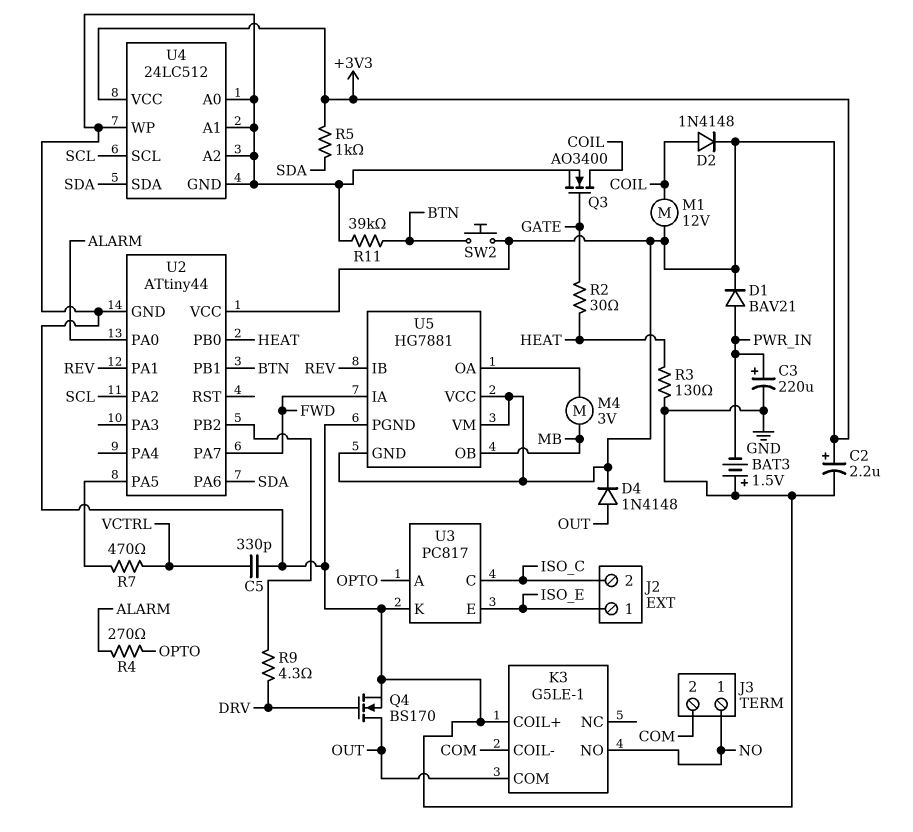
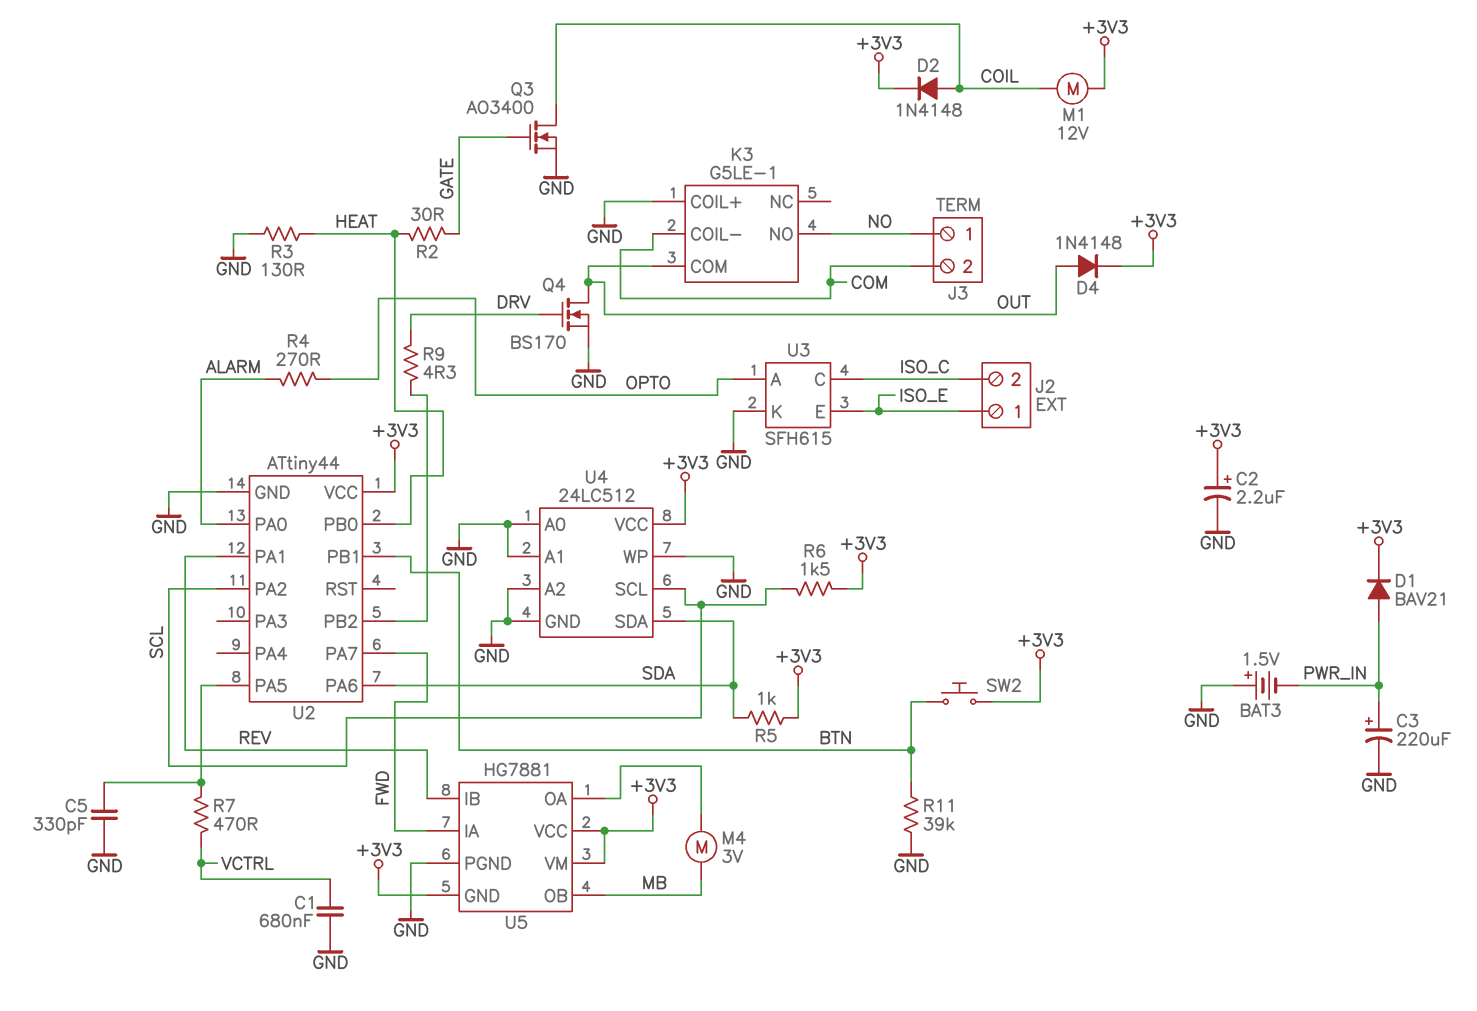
C1: none -> 680nF (GND, VCTRL)
C5: 330pF (GND, VCTRL) -> 330pF (GND, U2/PA5)
R6: none -> 1.5k (+3V3, SCL)
U3: PC817 -> SFH615

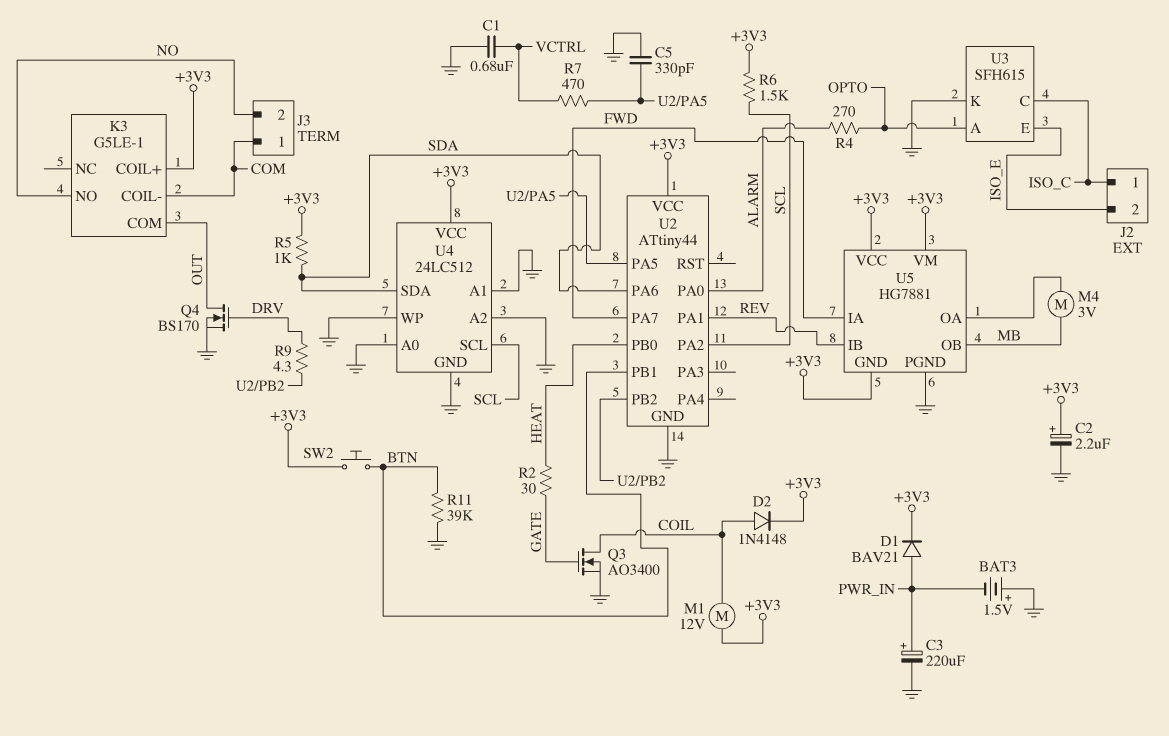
D4: diode 1N4148 (A OUT, K +3V3) -> none
J2 pin 1: ISO_E -> ISO_C
J2 pin 2: ISO_C -> ISO_E
J3 pin 1: NO -> COM
J3 pin 2: COM -> NO
K3 pin COIL+: GND -> +3V3
R3: 130 (GND, HEAT) -> none

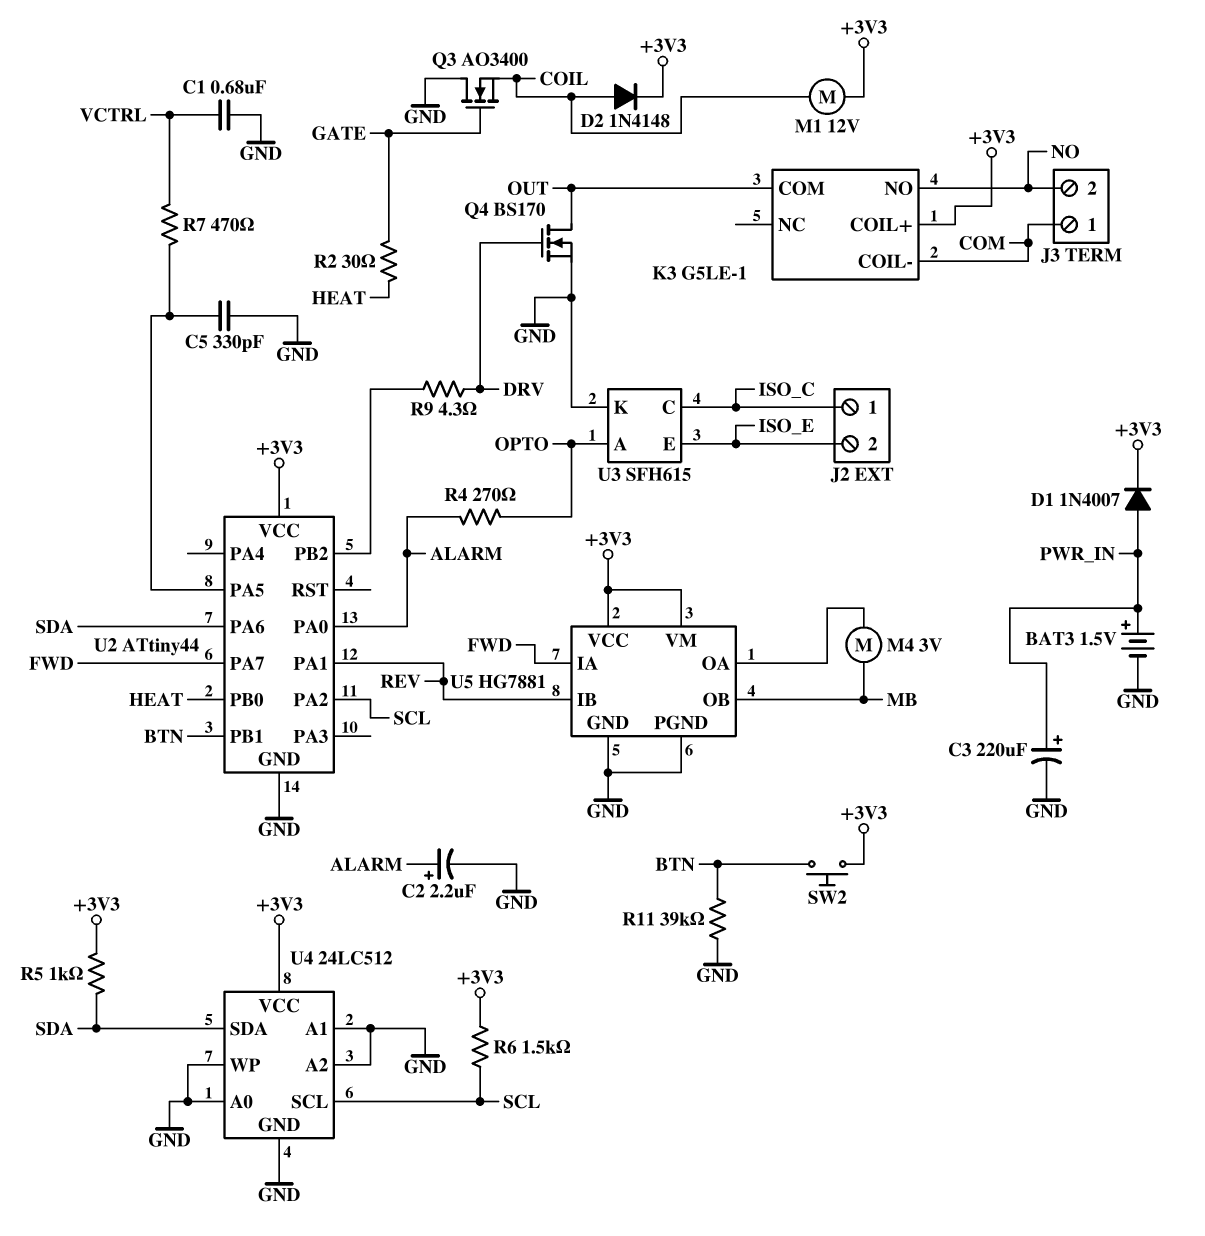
BAT3: 1.5V (plus GND, minus PWR_IN) -> 1.5V (plus PWR_IN, minus GND)
C2: 2.2uF (plus +3V3, minus GND) -> 2.2uF (plus ALARM, minus GND)
D1: diode BAV21 (A PWR_IN, K +3V3) -> diode 1N4007 (A PWR_IN, K +3V3)
Q3: NMOS AO3400 (G GATE, D COIL, S GND) -> NMOS AO3400 (G GATE, D GND, S COIL)
U5 pin GND: +3V3 -> GND

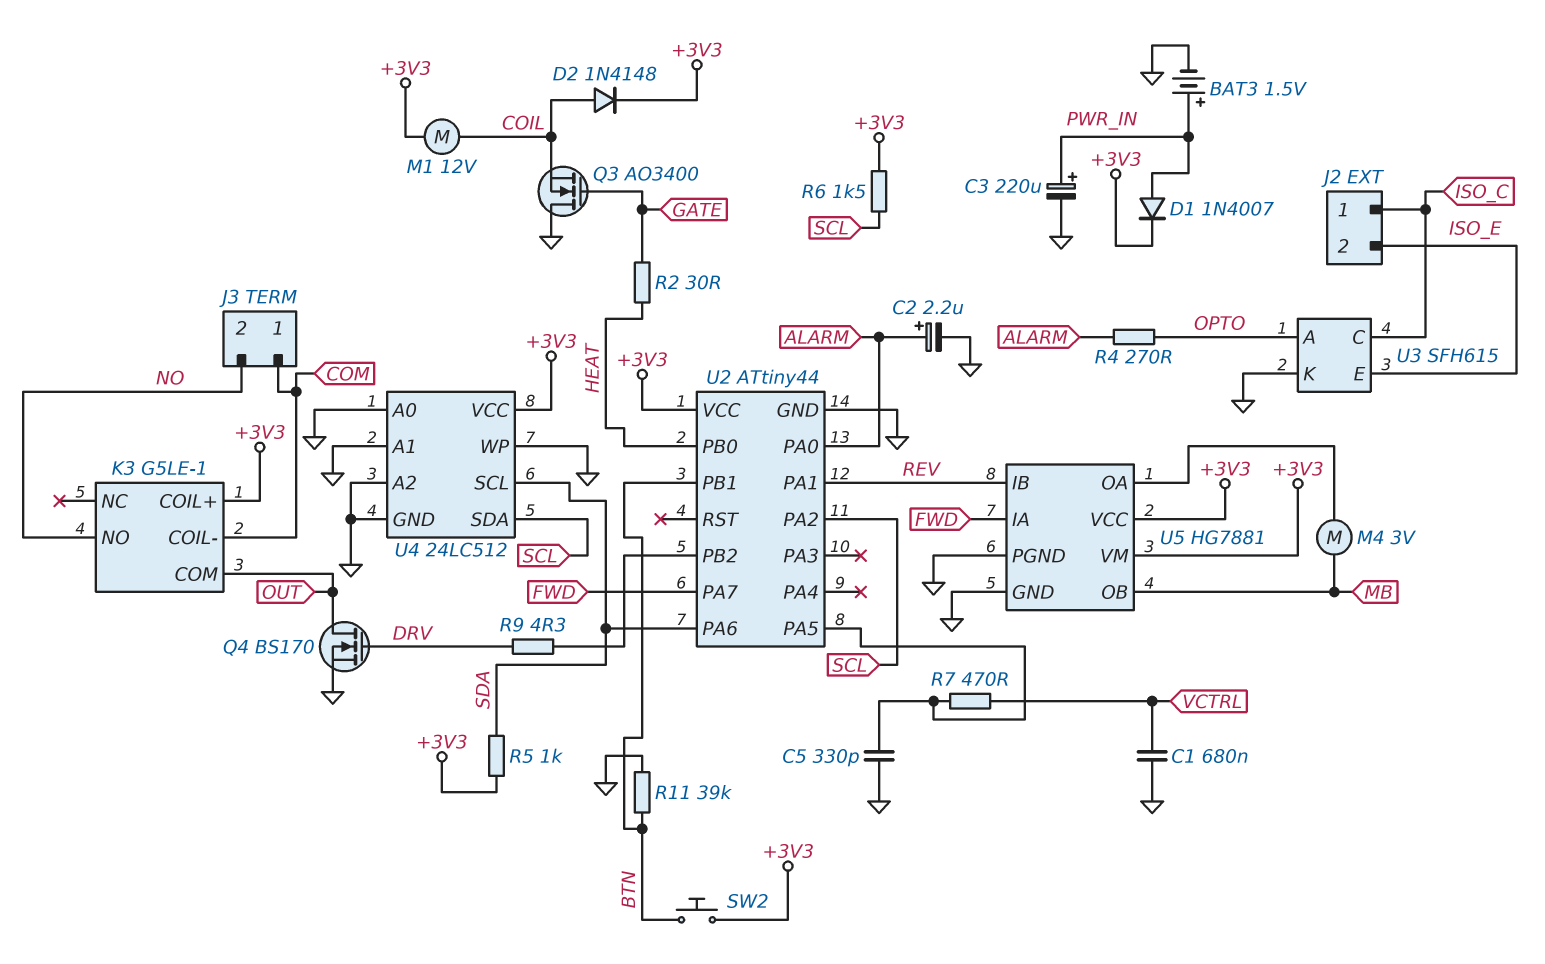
U4 pin SCL: SCL -> SDA
U4 pin SDA: SDA -> SCL

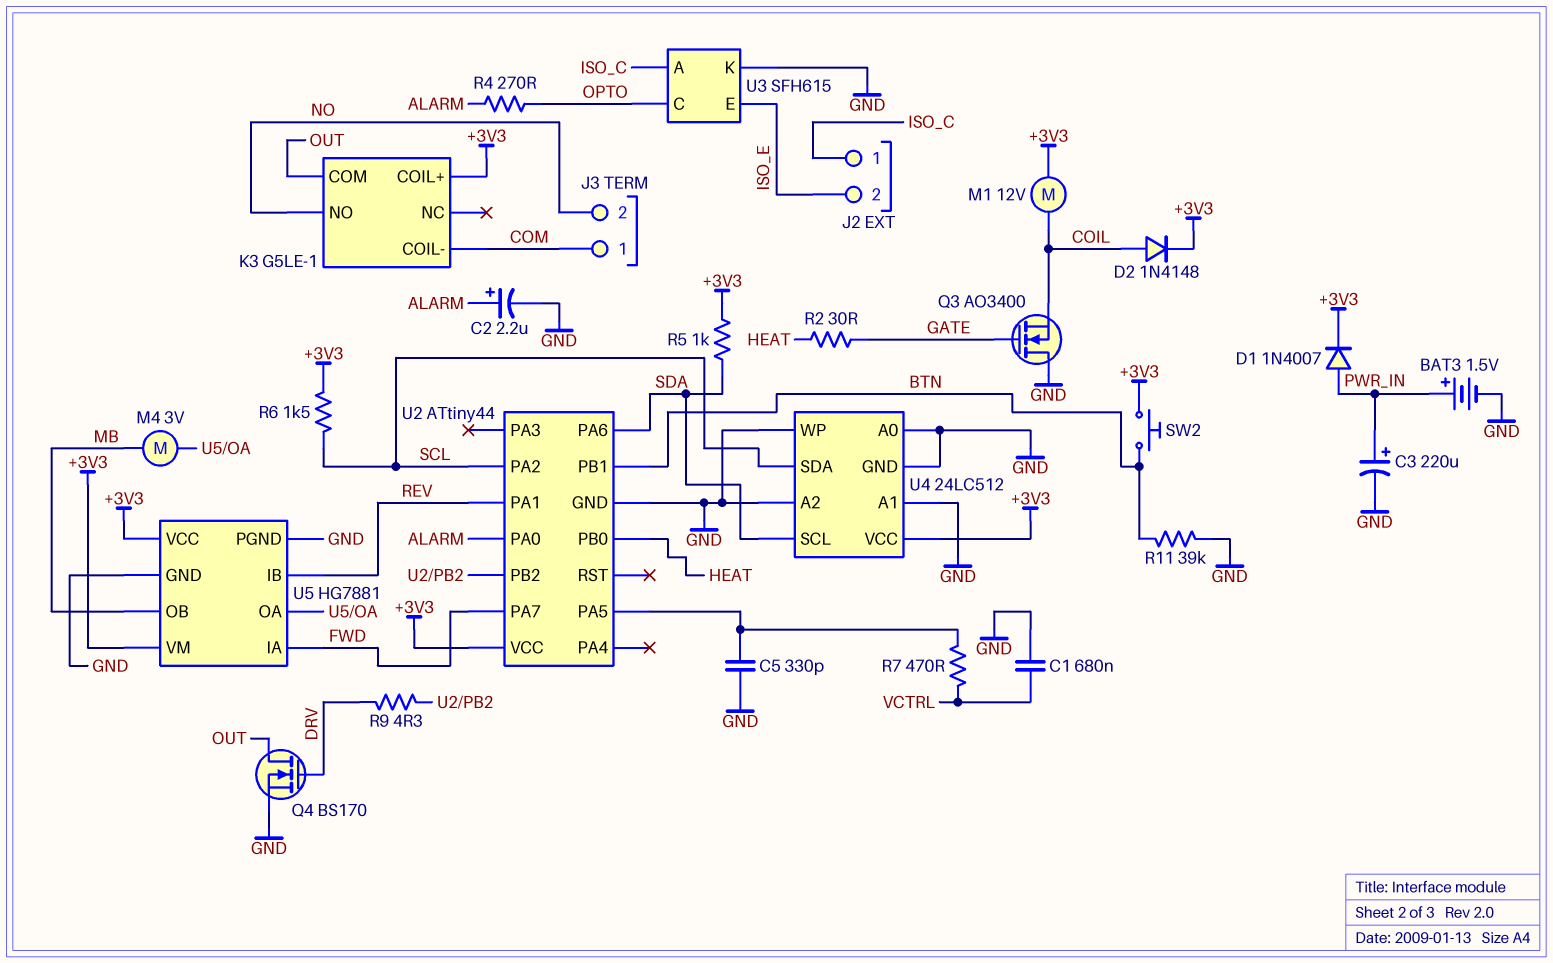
U3 pin A: OPTO -> ISO_C
U3 pin C: ISO_C -> OPTO

